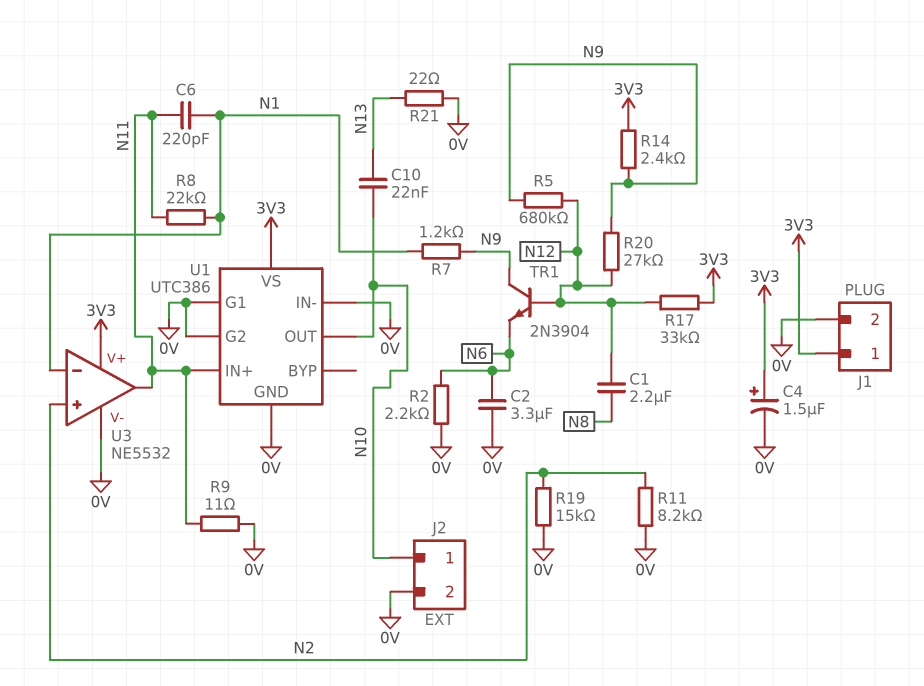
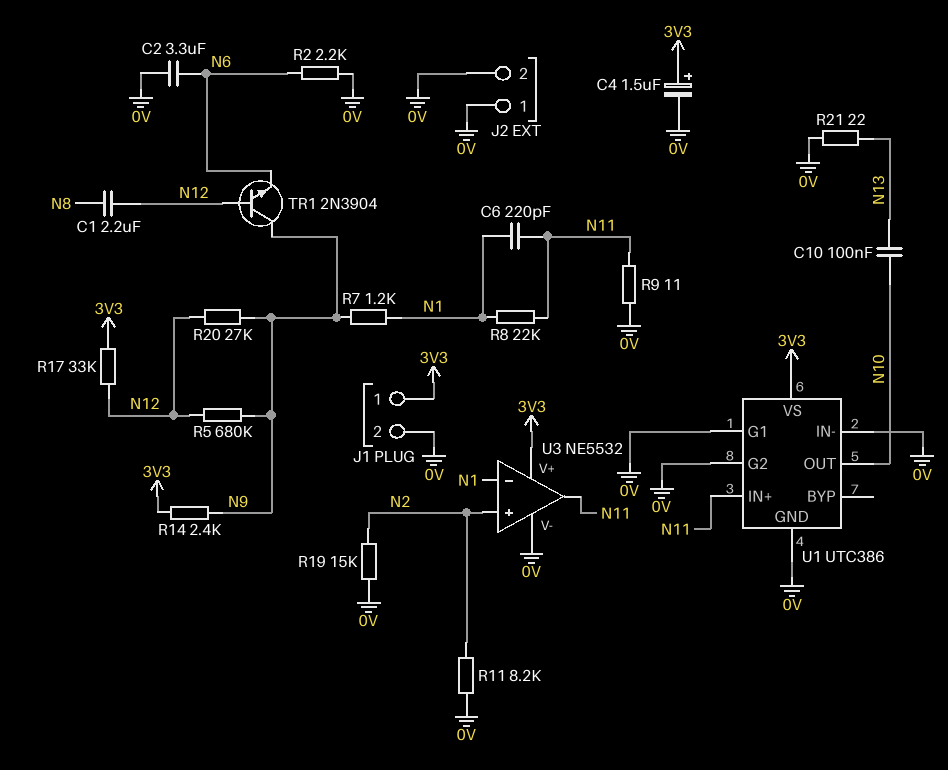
C10: 22nF (N10, N13) -> 100nF (N10, N13)
J2 pin 1: N10 -> 0V

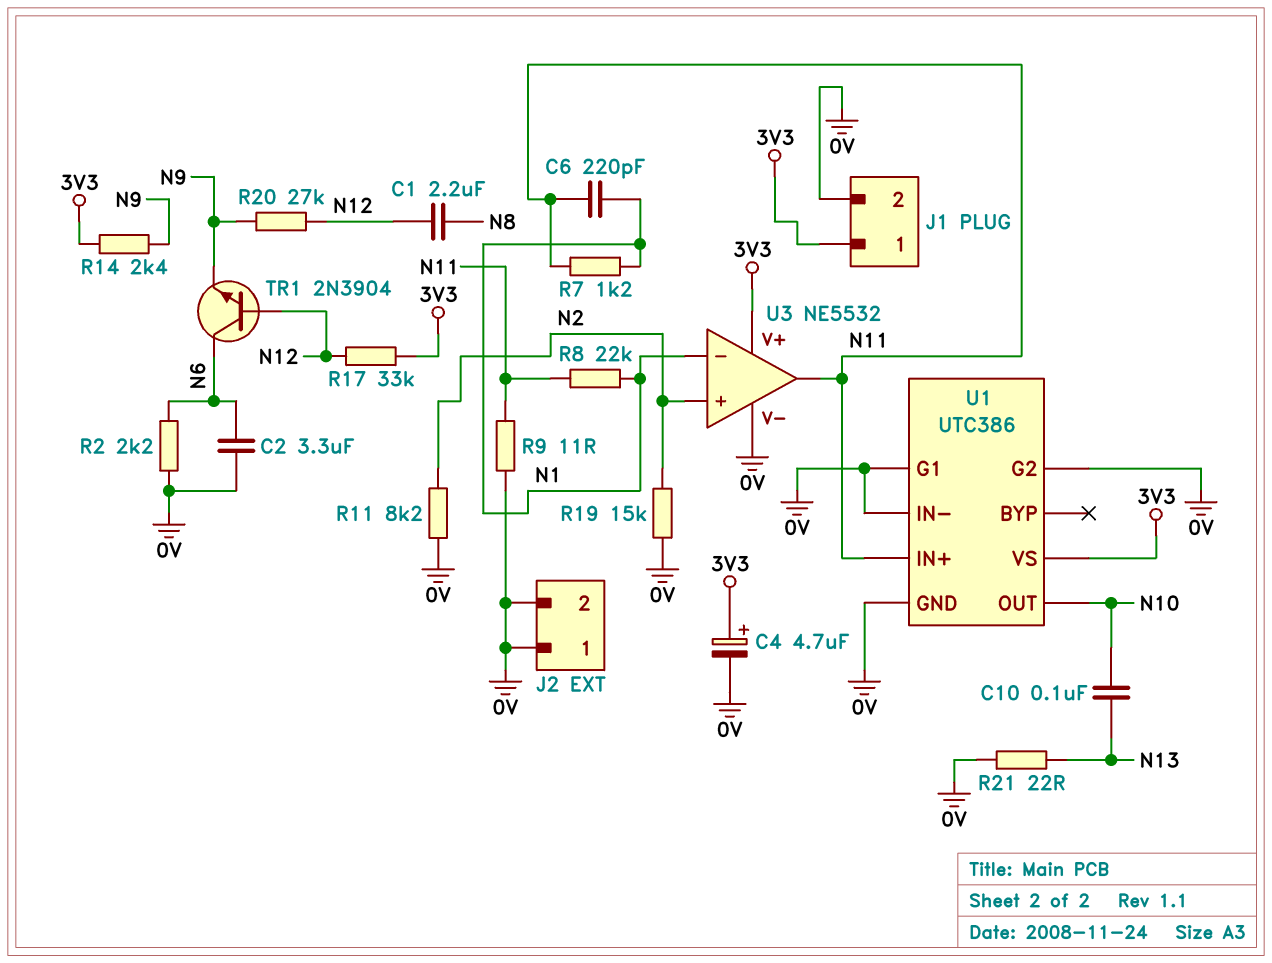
C4: 1.5uF (plus 3V3, minus 0V) -> 4.7uF (plus 3V3, minus 0V)
R5: 680k (N9, N12) -> none
R7: 1.2k (N1, N9) -> 1.2k (N1, N11)
TR1: NPN 2N3904 (B N12, C N9, E N6) -> NPN 2N3904 (B N12, C N6, E N9)

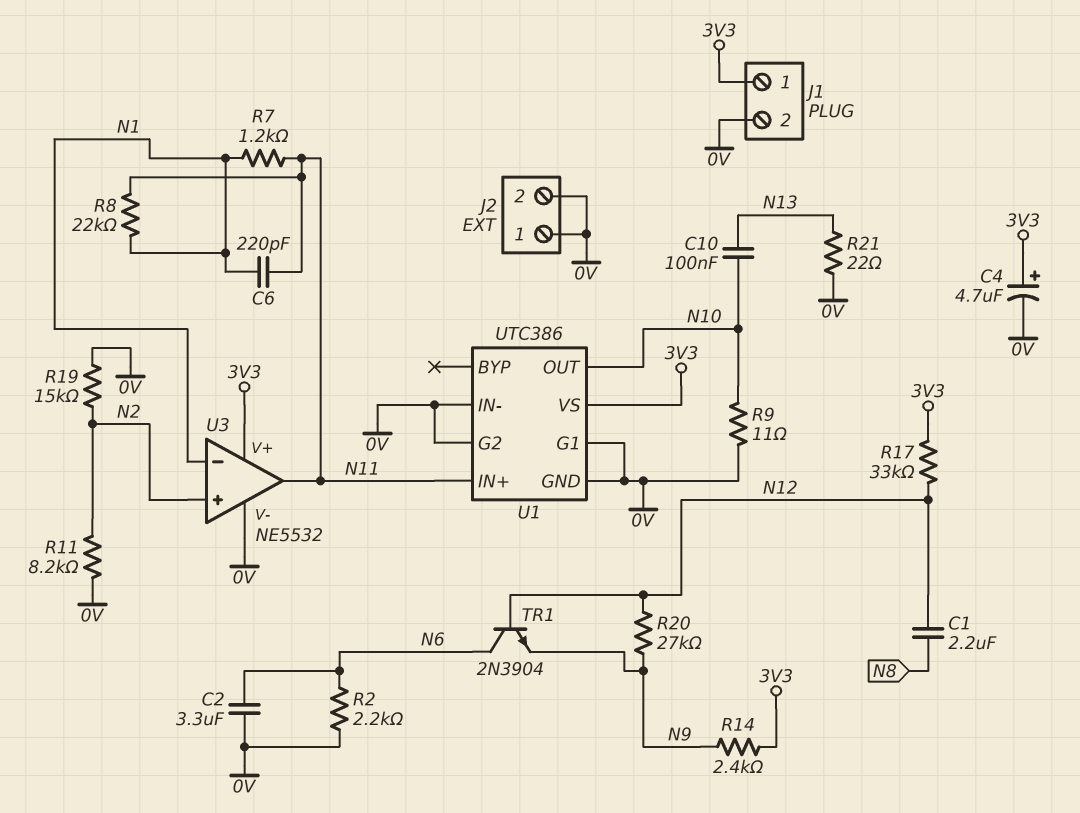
R9: 11 (0V, N11) -> 11 (0V, N10)

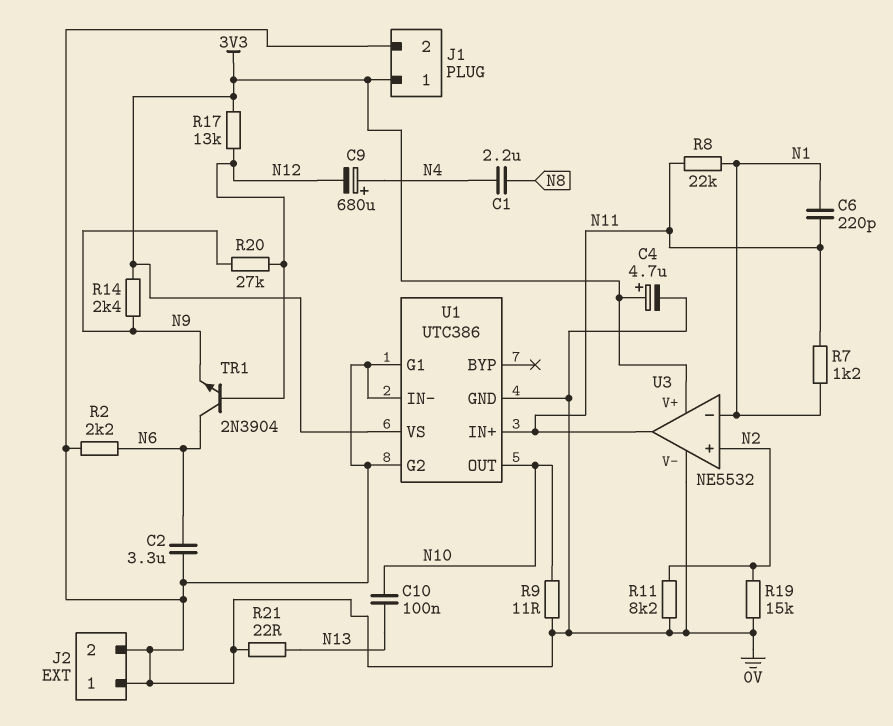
C1: 2.2uF (N8, N12) -> 2.2uF (N4, N8)
C9: none -> 680uF (plus N4, minus N12)
R17: 33k (3V3, N12) -> 13k (3V3, N12)

